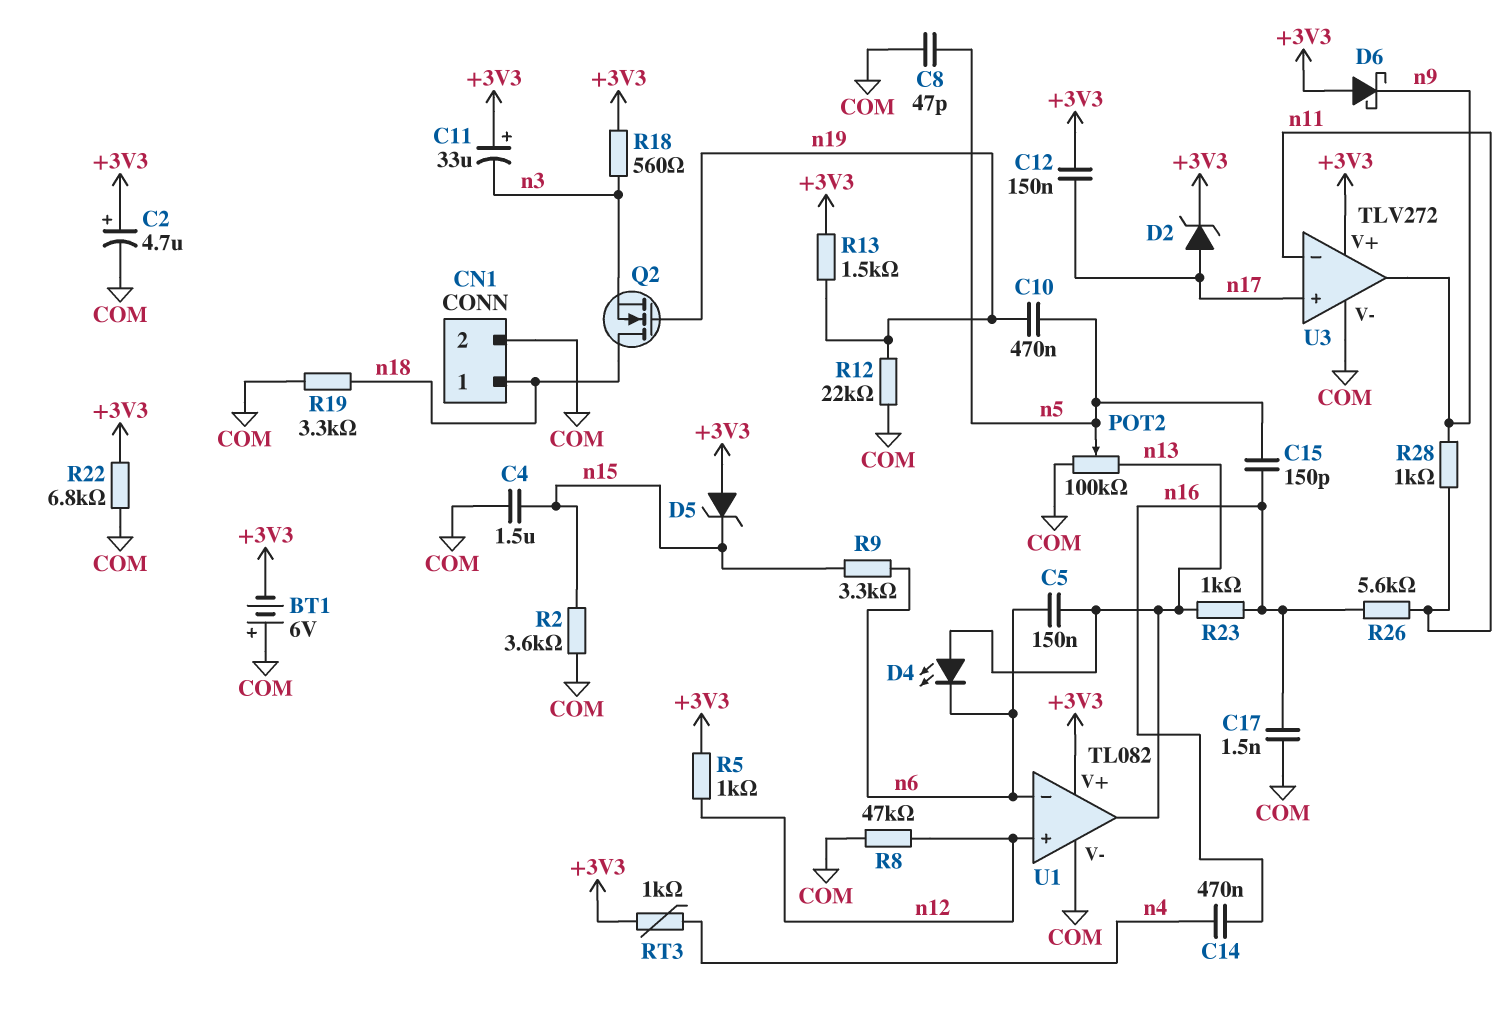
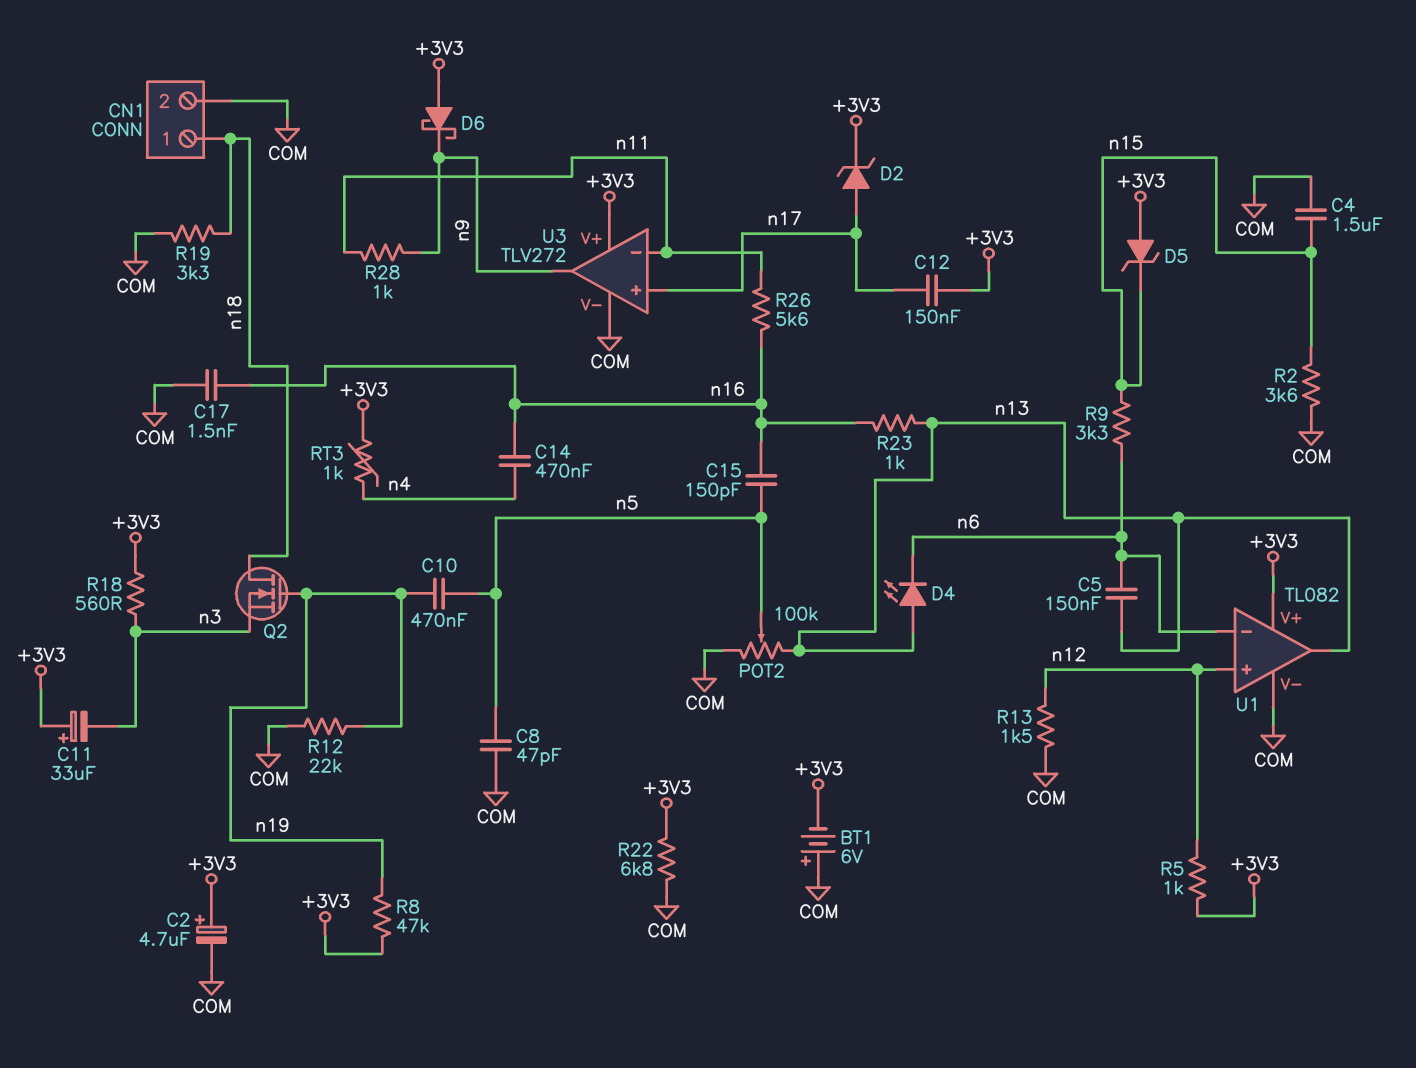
R8: 47k (COM, n12) -> 47k (+3V3, n19)
R13: 1.5k (+3V3, n19) -> 1.5k (COM, n12)

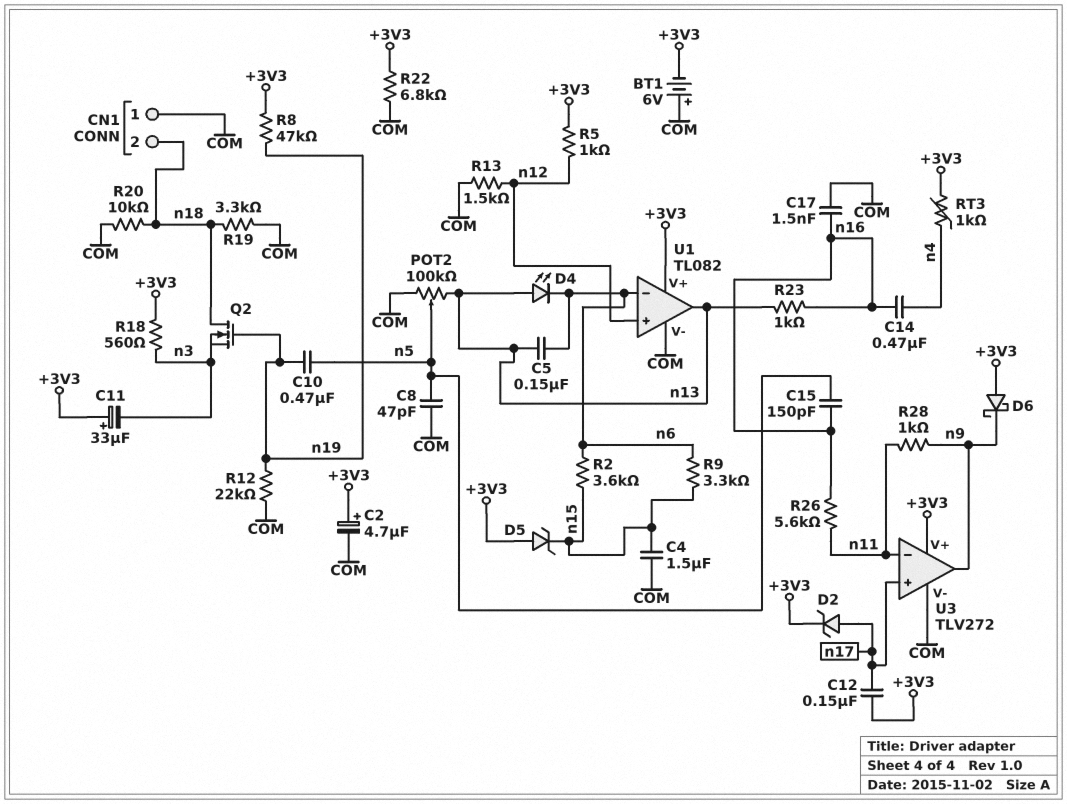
CN1 pin 1: n18 -> COM
CN1 pin 2: COM -> n18
R2: 3.6k (COM, n15) -> 3.6k (n6, n15)
R20: none -> 10k (COM, n18)

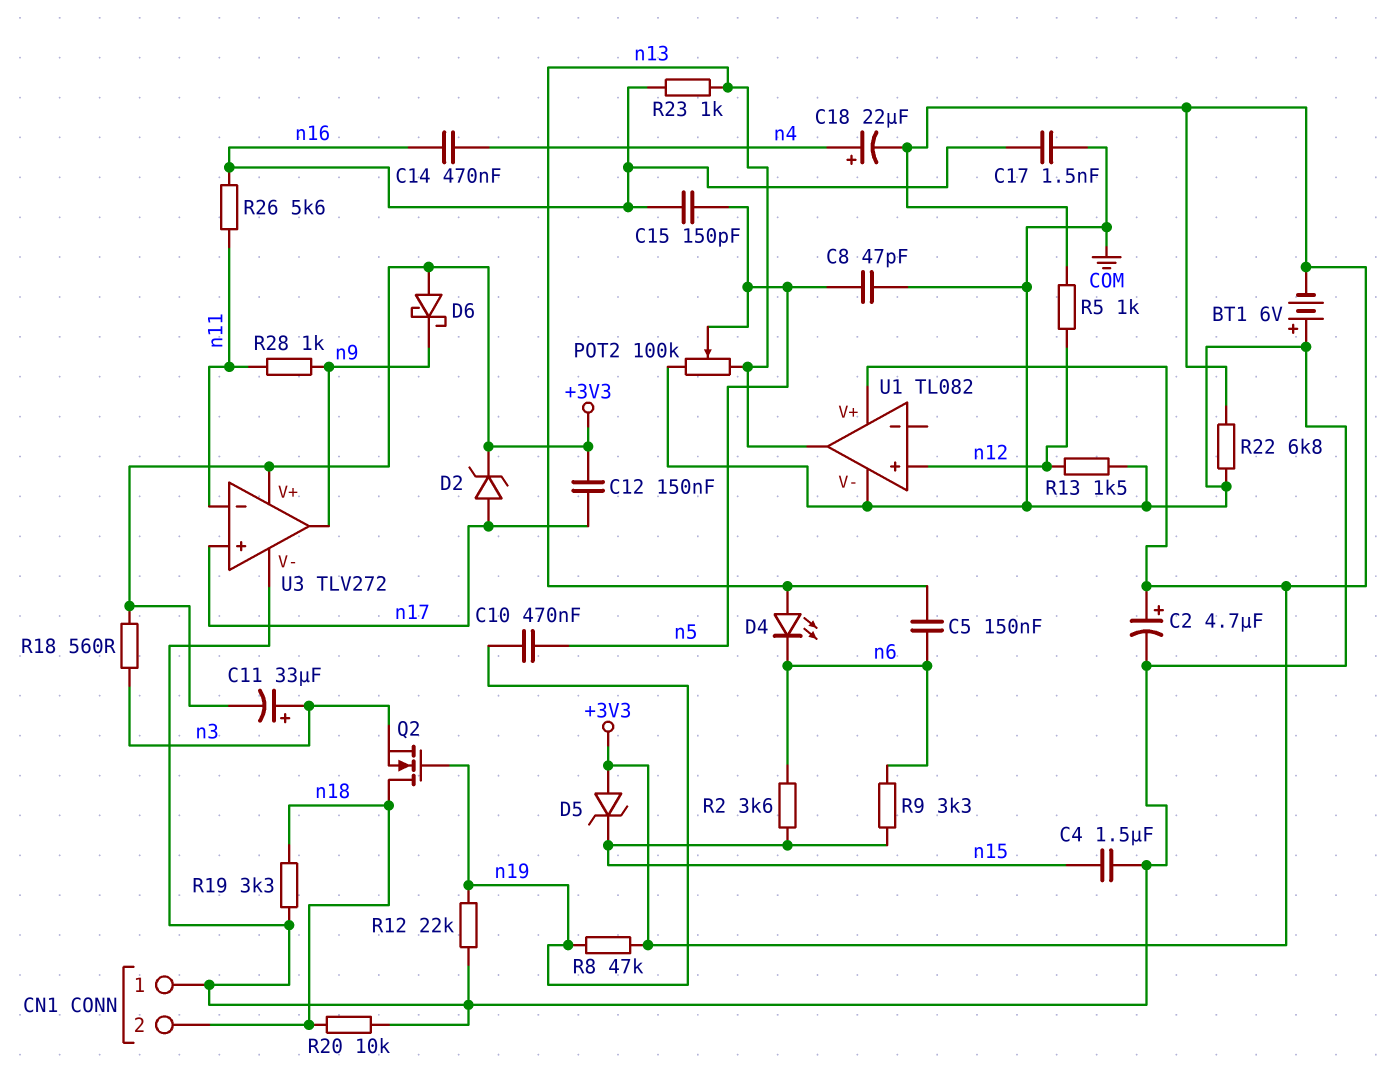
C11: 33uF (plus +3V3, minus n3) -> 33uF (plus n3, minus +3V3)
C18: none -> 22uF (plus n4, minus +3V3)
RT3: 1k (+3V3, n4) -> none
U1 pin in-: n6 -> none

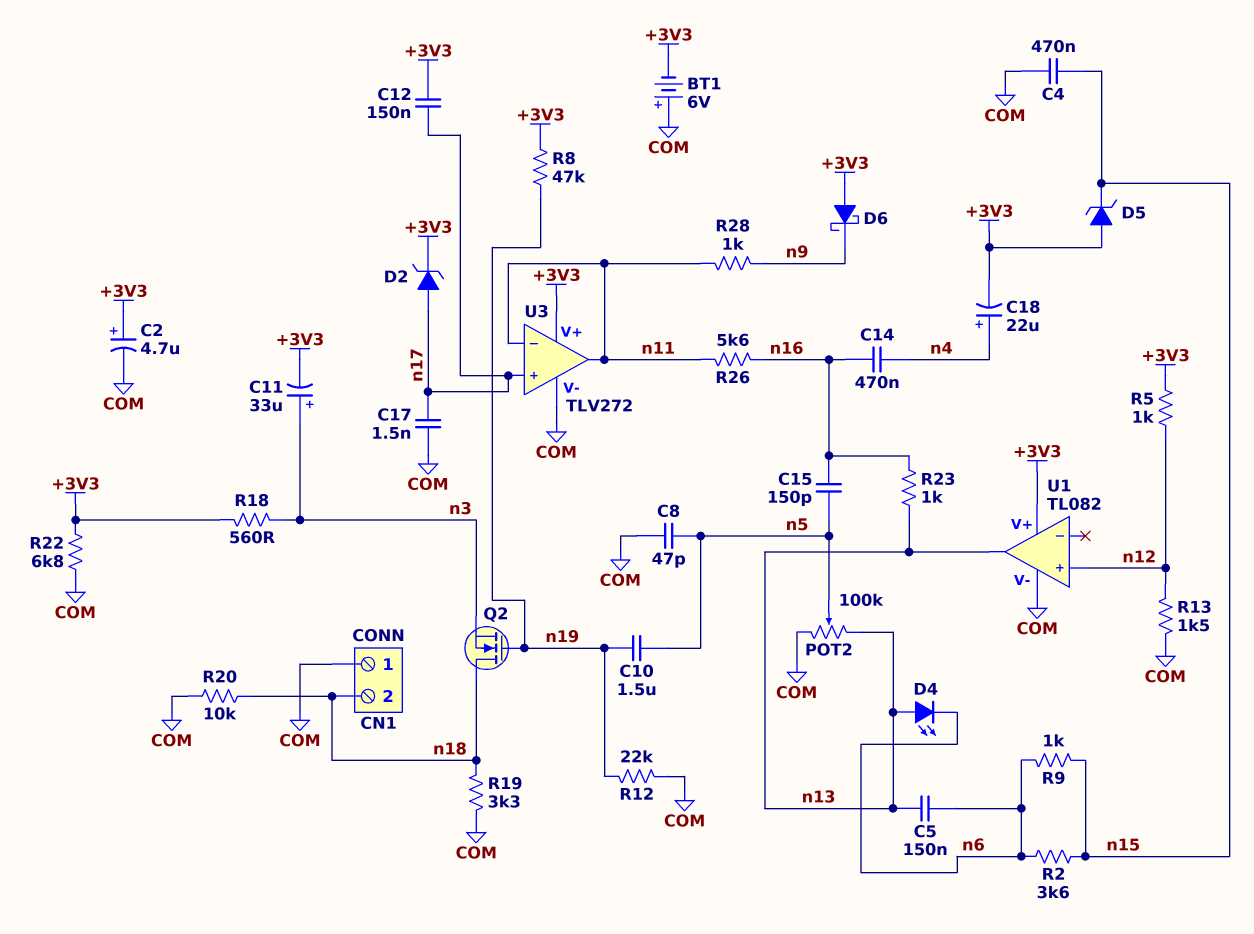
C4: 1.5uF (COM, n15) -> 470nF (COM, n15)
C10: 470nF (n5, n19) -> 1.5uF (n5, n19)
C17: 1.5nF (COM, n16) -> 1.5nF (COM, n17)
R9: 3.3k (n6, n15) -> 1k (n6, n15)
U3 pin out: n9 -> n11

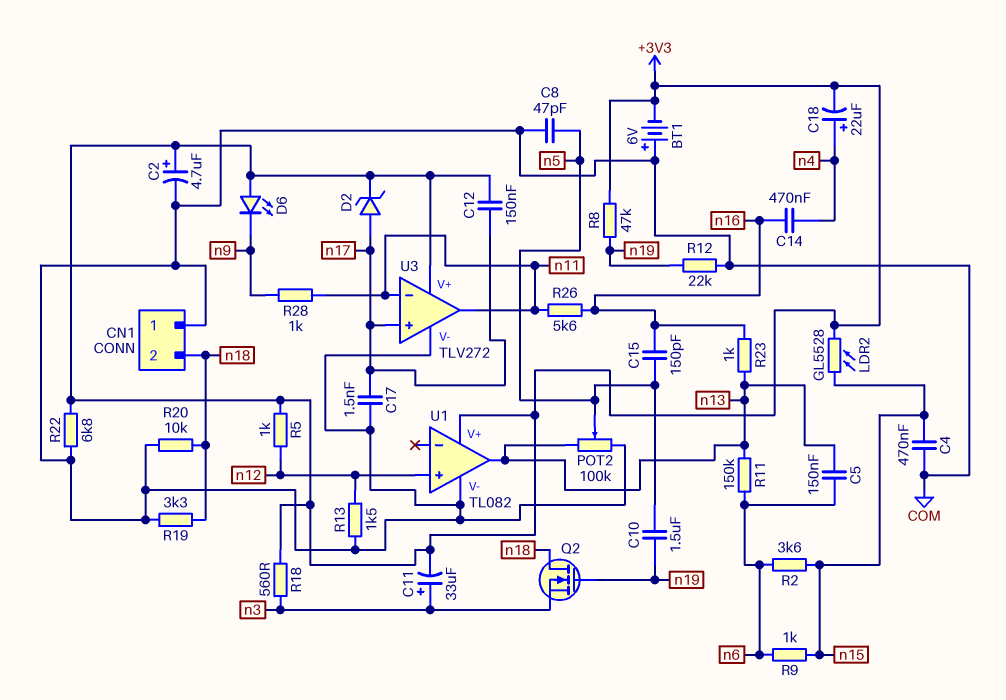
D4: LED (A n13, K n6) -> none
D5: zener (A +3V3, K n15) -> none
D6: schottky (A +3V3, K n9) -> LED (A +3V3, K n9)
LDR2: none -> GL5528 (+3V3, n15)
R11: none -> 150k (n6, n13)

